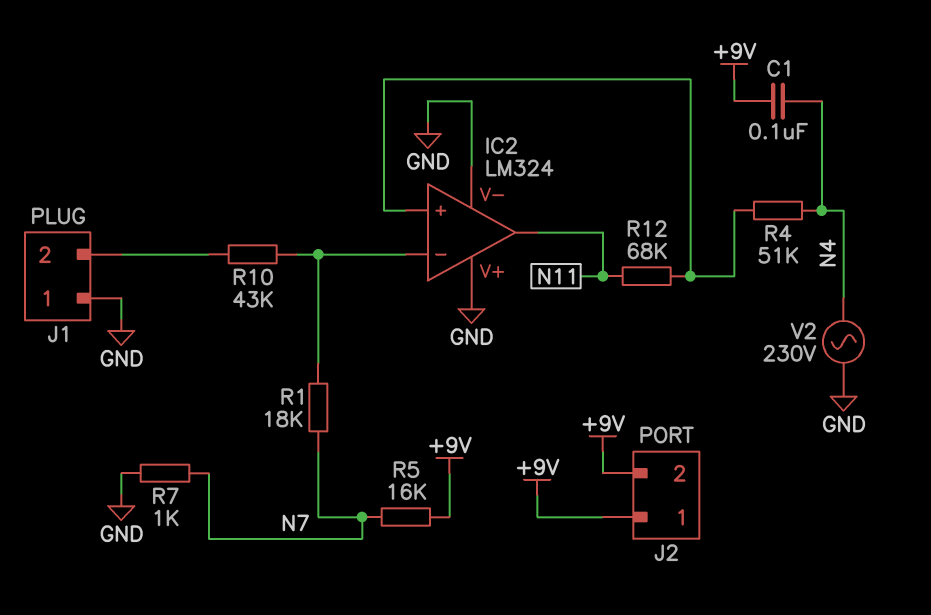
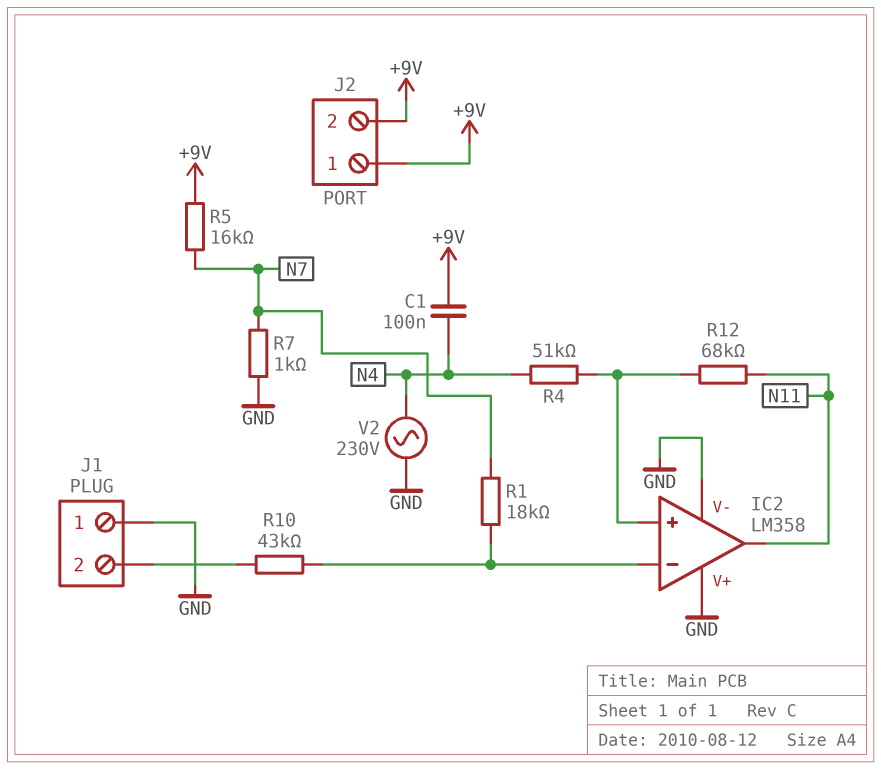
IC2: LM324 -> LM358

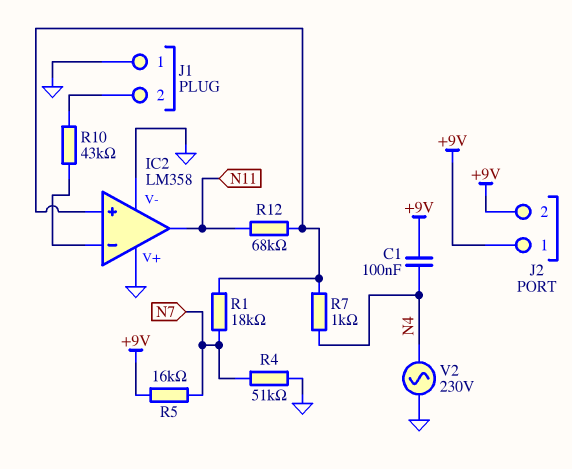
R1: 18k (IC2/in-, N7) -> 18k (IC2/in+, N7)
R4: 51k (IC2/in+, N4) -> 51k (GND, N7)
R7: 1k (GND, N7) -> 1k (IC2/in+, N4)

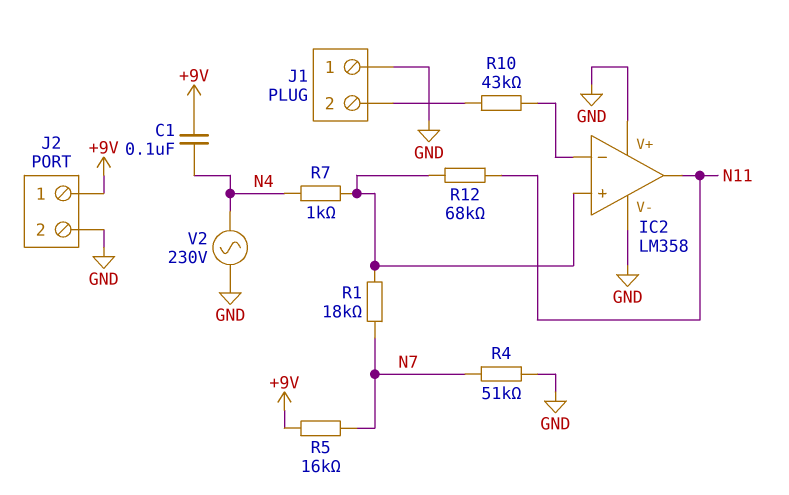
J2 pin 2: +9V -> GND

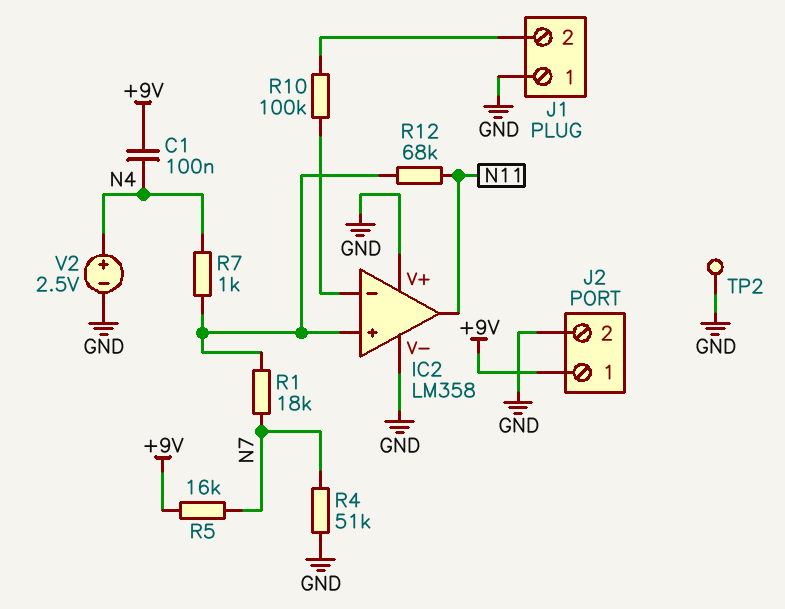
R10: 43k (IC2/in-, J1/2) -> 100k (IC2/in-, J1/2)
TP2: none -> test point (GND)
V2: AC 230V (GND, N4) -> 2.5V (plus N4, minus GND)

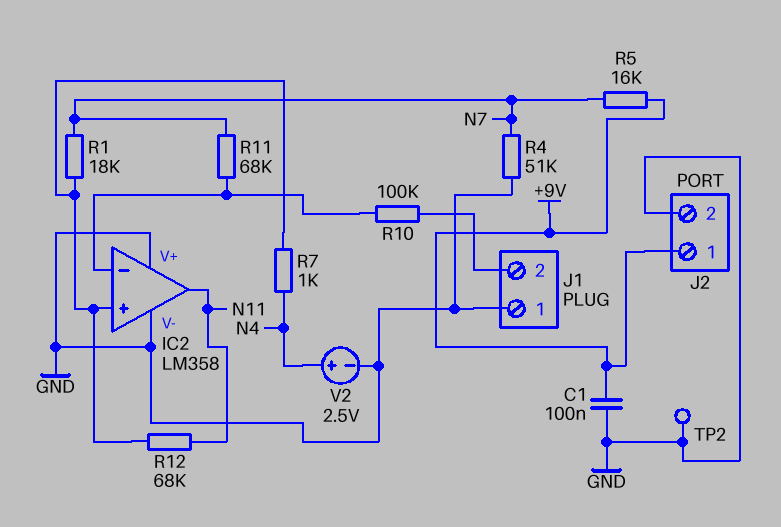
C1: 100nF (+9V, N4) -> 100nF (+9V, GND)
R11: none -> 68k (IC2/in-, N7)

